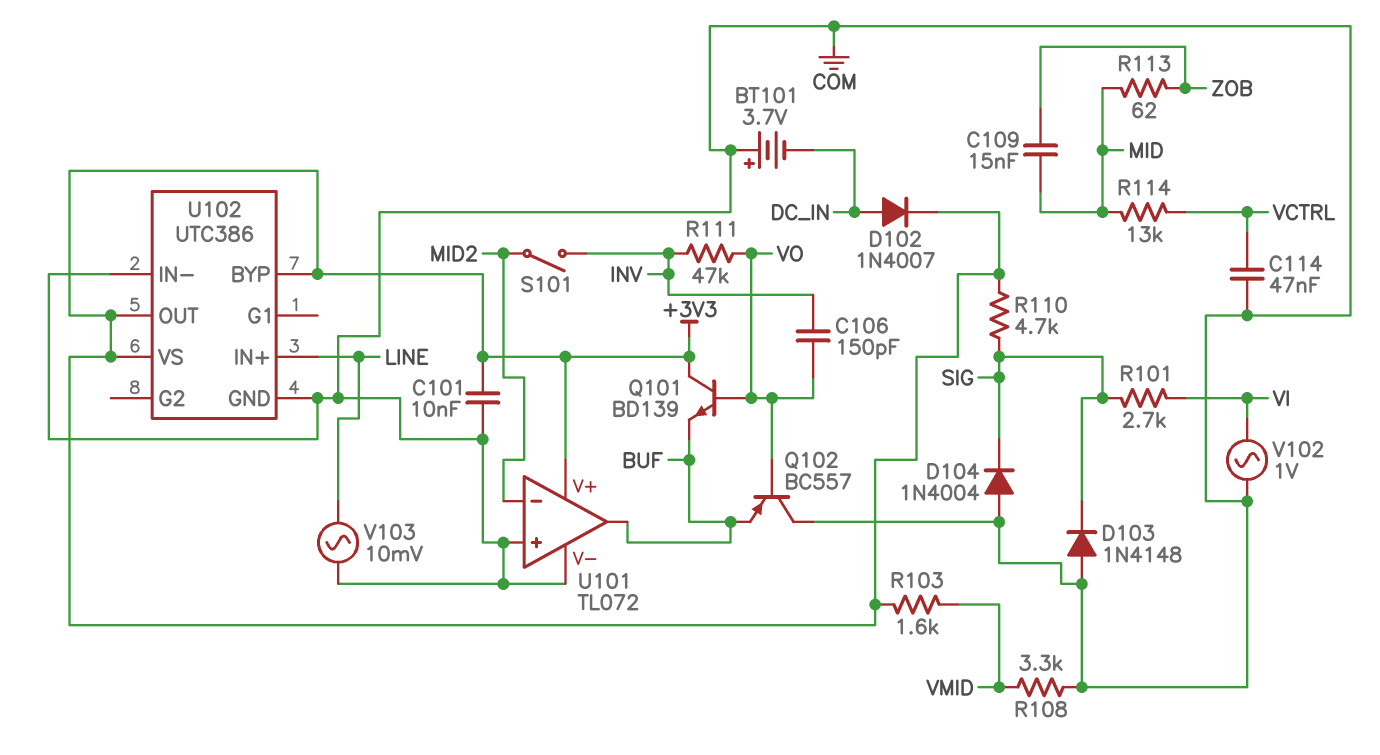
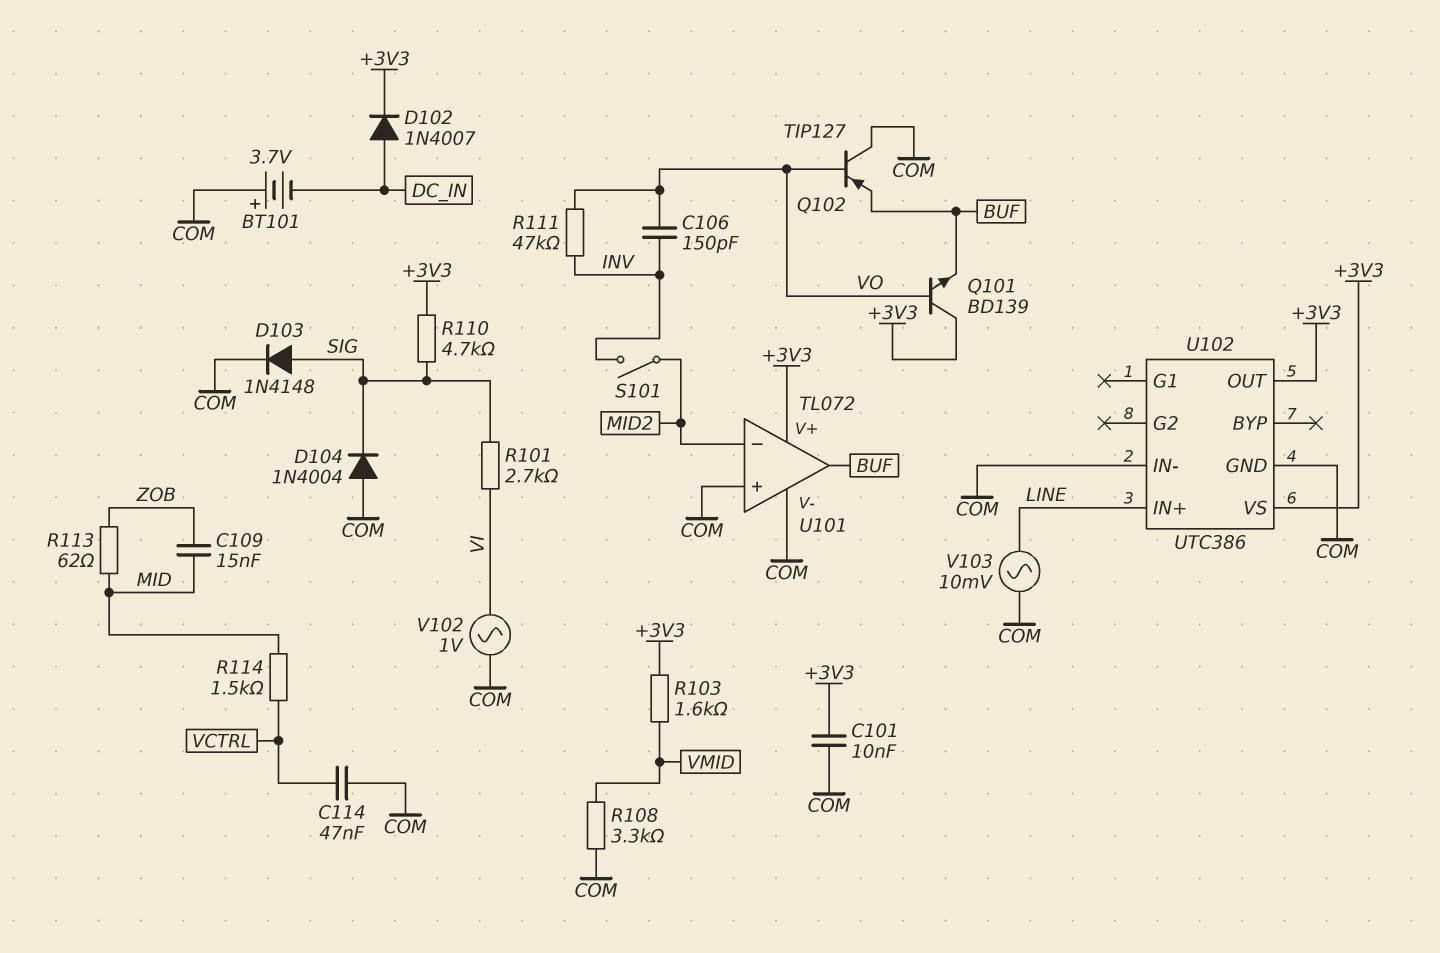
D103: diode 1N4148 (A COM, K SIG) -> diode 1N4148 (A SIG, K COM)
Q102: PNP BC557 (B VO, C COM, E BUF) -> PNP TIP127 (B VO, C COM, E BUF)
R114: 13k (MID, VCTRL) -> 1.5k (MID, VCTRL)
U102 pin BYP: +3V3 -> none

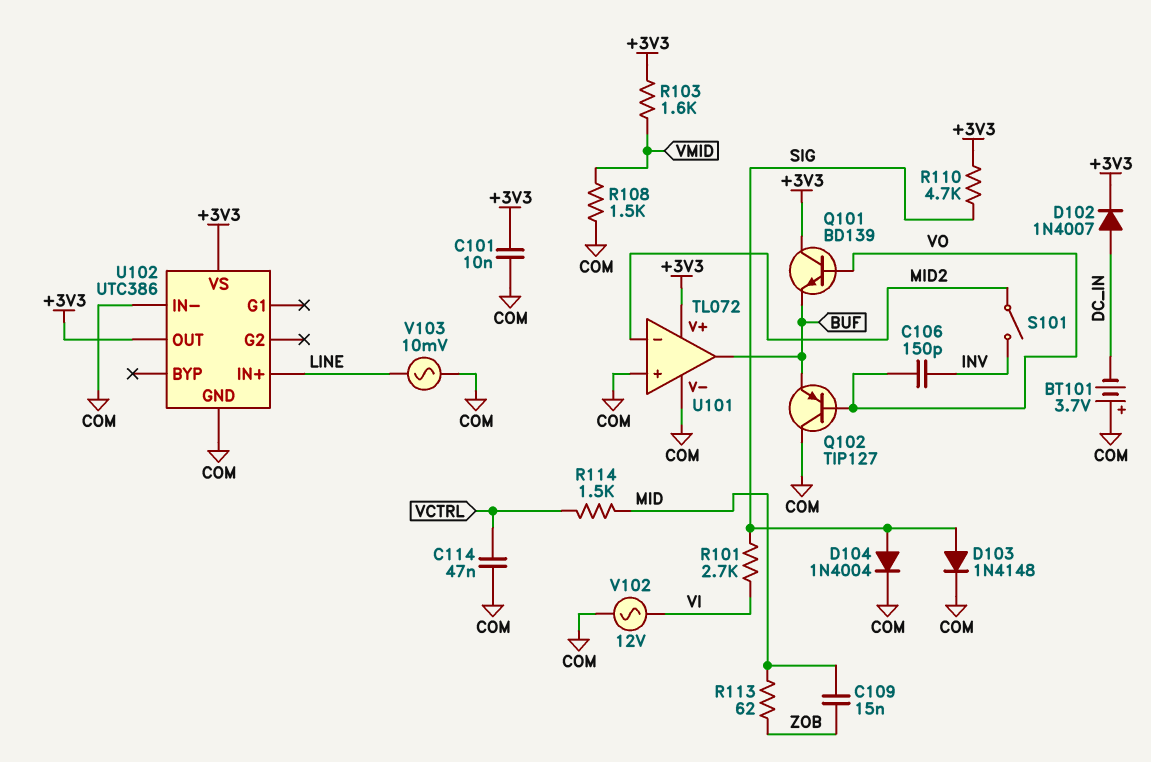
D104: diode 1N4004 (A COM, K SIG) -> diode 1N4004 (A SIG, K COM)
R108: 3.3k (COM, VMID) -> 1.5k (COM, VMID)
R111: 47k (INV, VO) -> none
V102: AC 1V (COM, VI) -> AC 12V (COM, VI)

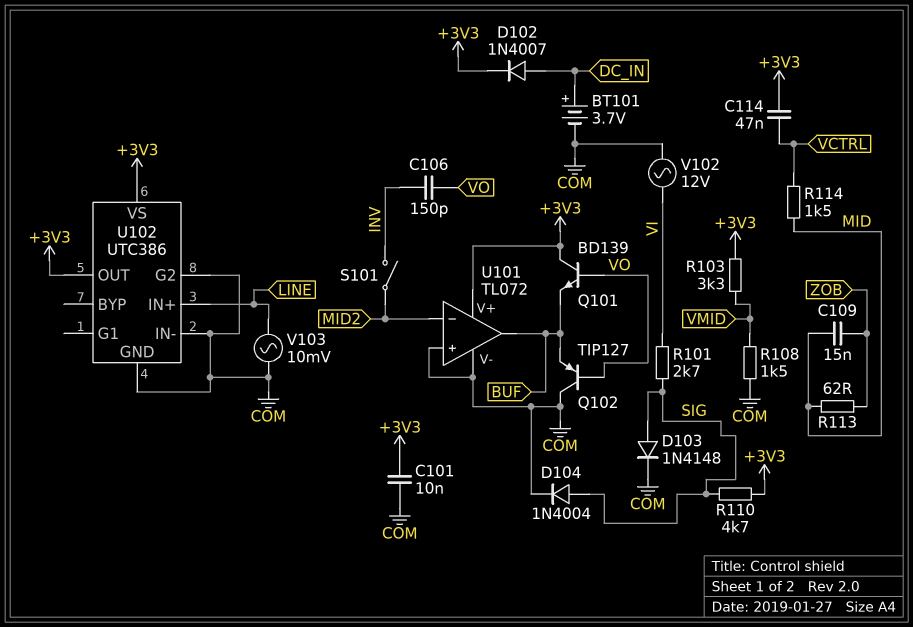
BT101: 3.7V (plus COM, minus DC_IN) -> 3.7V (plus DC_IN, minus COM)
C114: 47nF (COM, VCTRL) -> 47nF (+3V3, VCTRL)
R103: 1.6k (+3V3, VMID) -> 3.3k (+3V3, VMID)
U102 pin G2: none -> COM

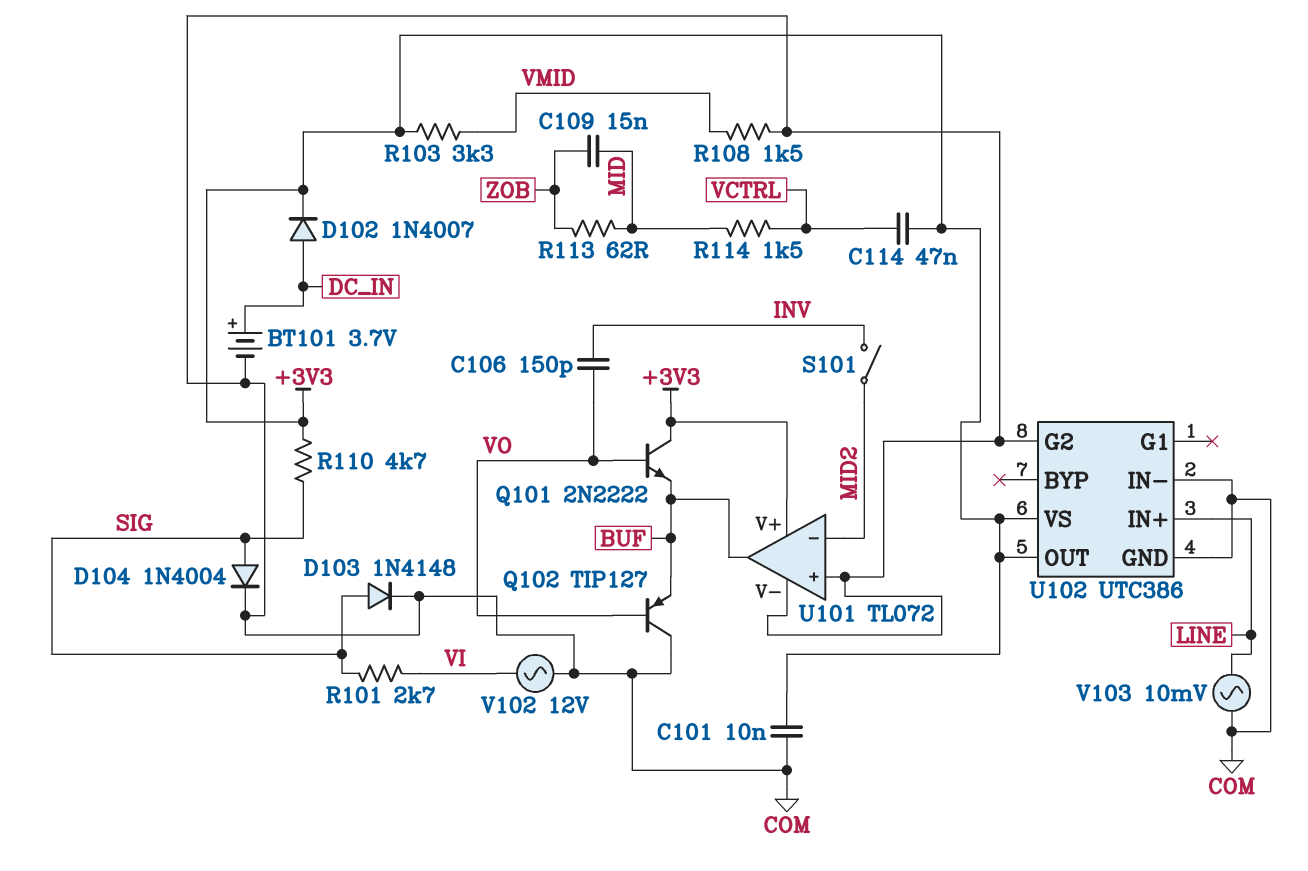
Q101: NPN BD139 (B VO, C +3V3, E BUF) -> NPN 2N2222 (B VO, C +3V3, E BUF)

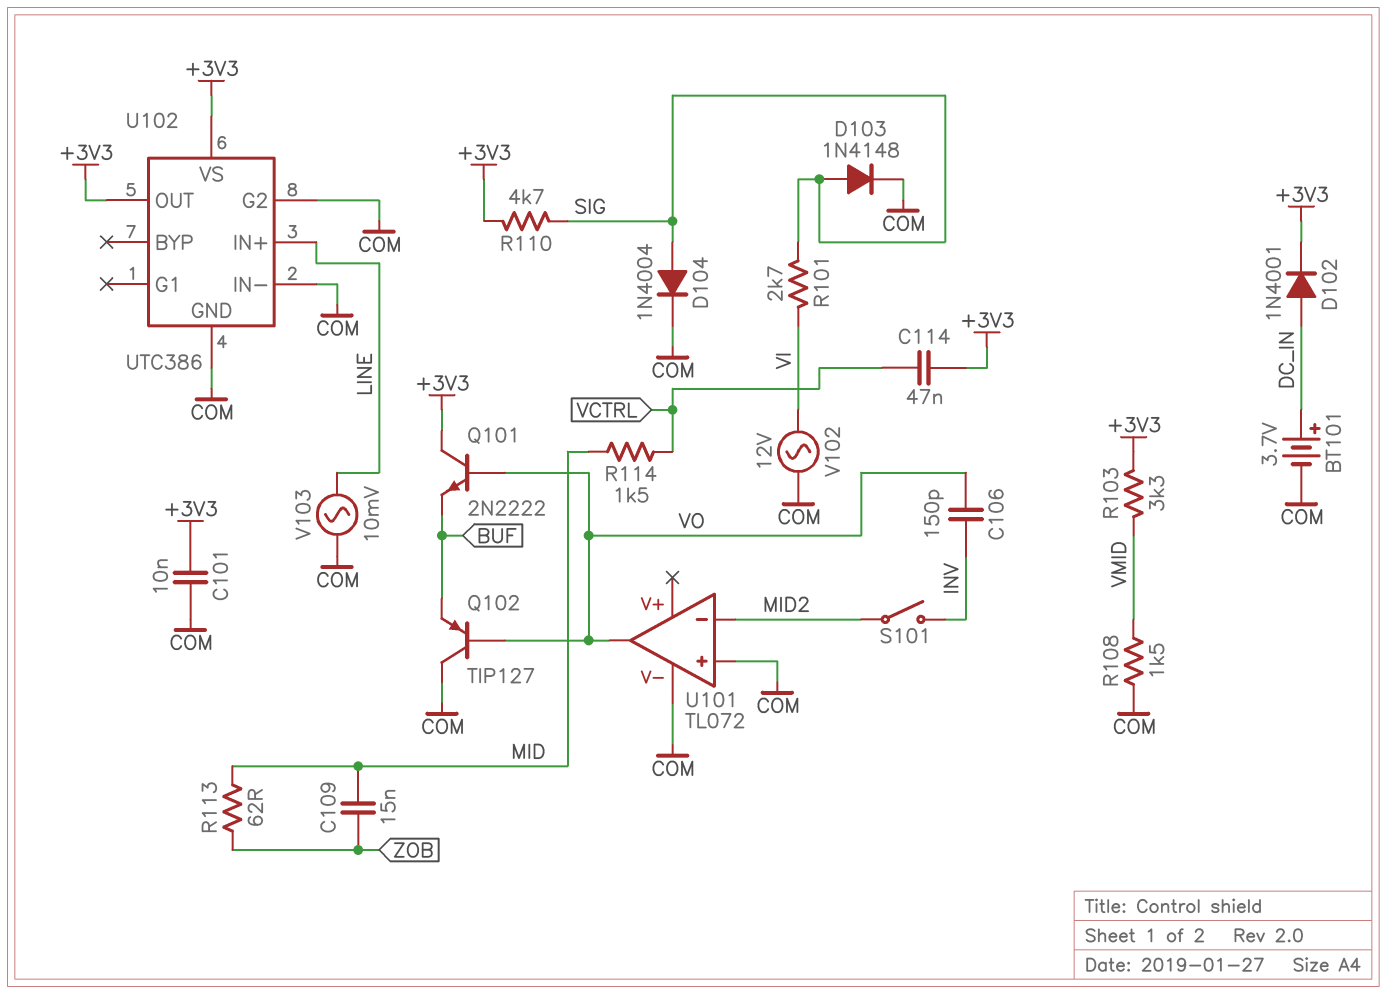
D102: diode 1N4007 (A DC_IN, K +3V3) -> diode 1N4001 (A DC_IN, K +3V3)
U101 pin V+: +3V3 -> none
U101 pin out: BUF -> VO

